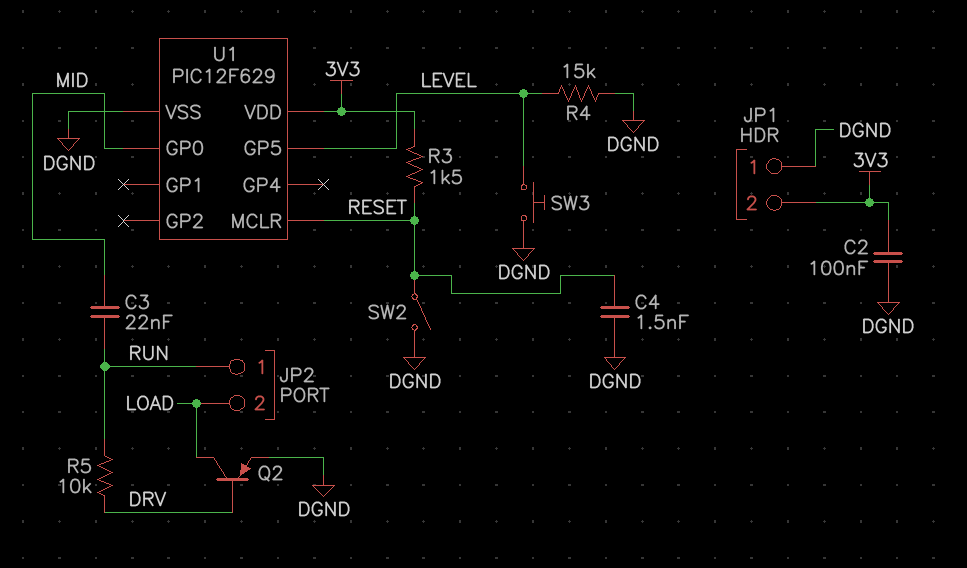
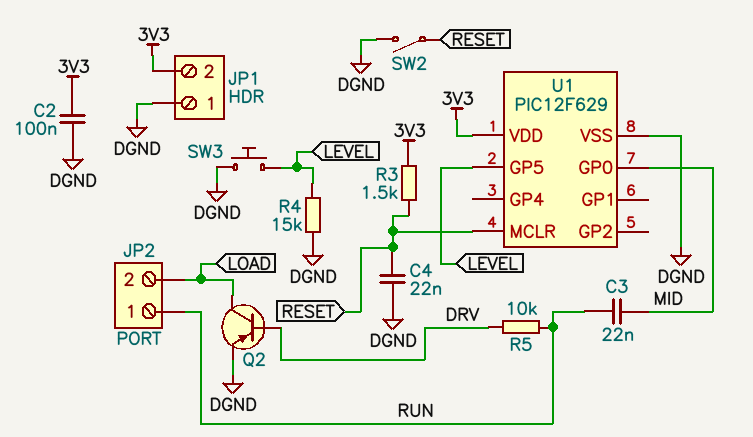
C4: 1.5nF (DGND, RESET) -> 22nF (DGND, RESET)

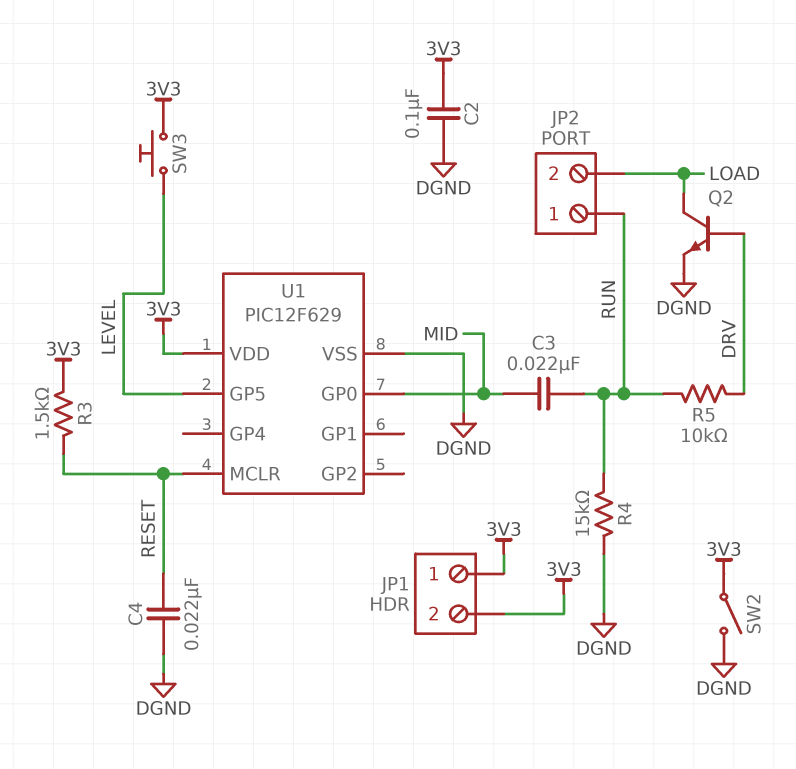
JP1 pin 1: DGND -> 3V3
Q2: PNP (B DRV, C LOAD, E DGND) -> NPN (B DRV, C LOAD, E DGND)
R4: 15k (DGND, LEVEL) -> 15k (DGND, RUN)
SW2: switch (DGND, RESET) -> switch (3V3, DGND)
SW3: button (DGND, LEVEL) -> button (3V3, LEVEL)

